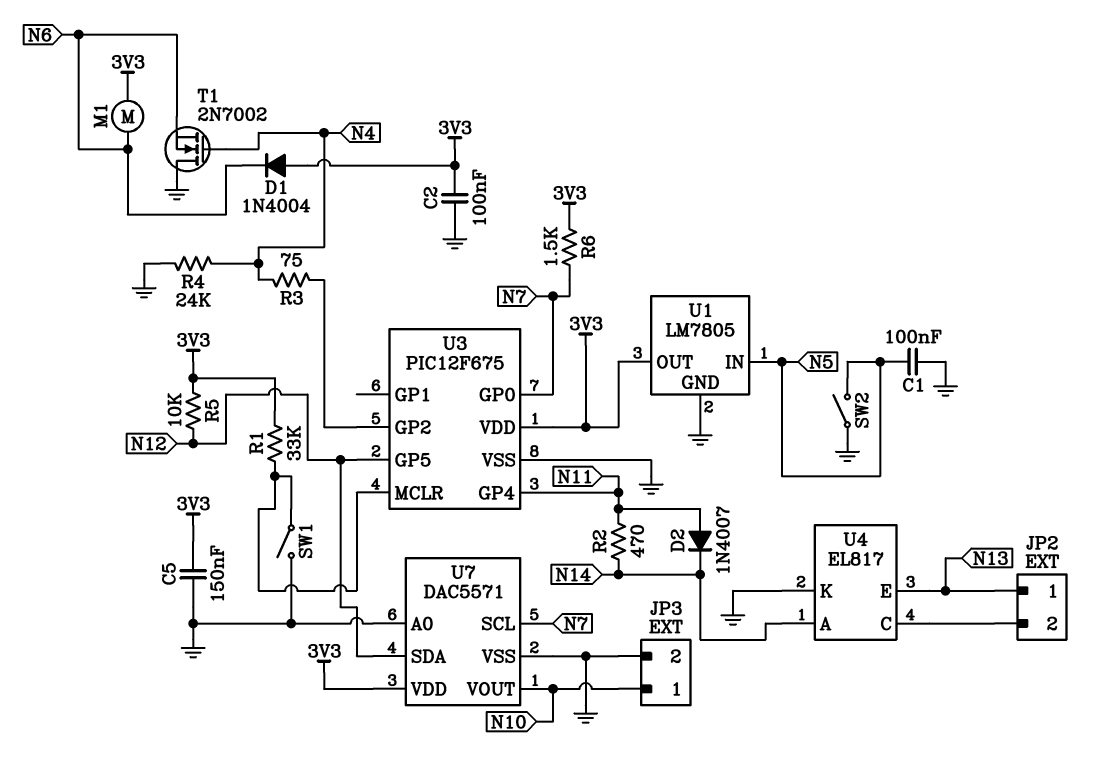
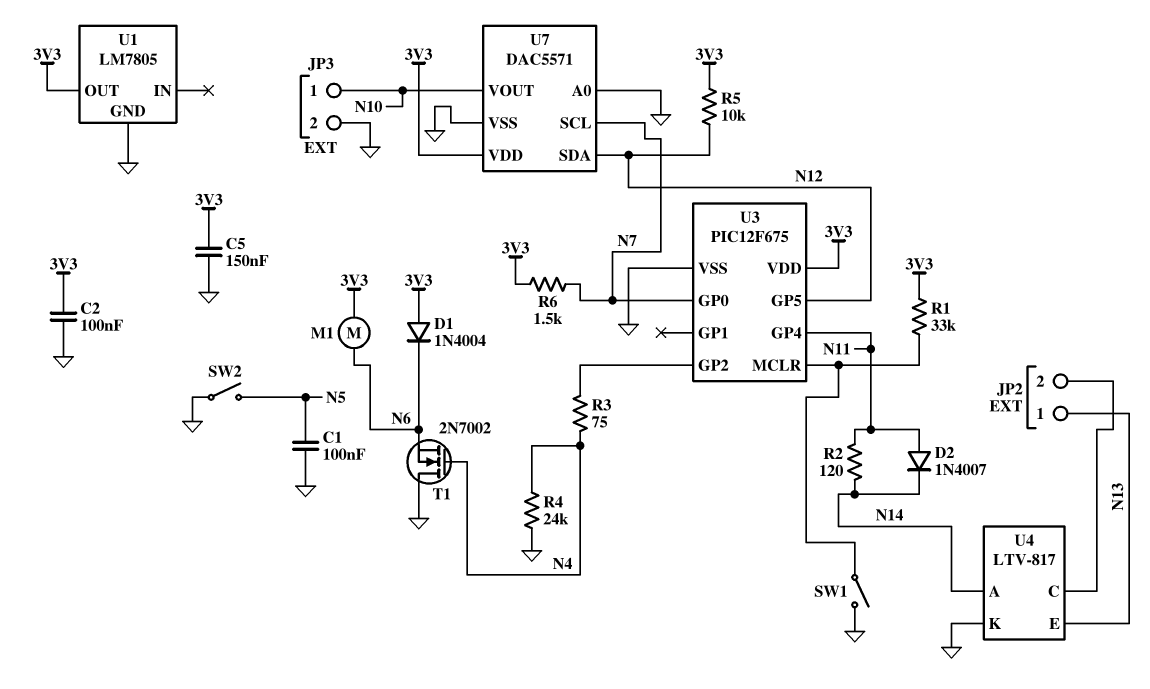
R2: 470 (N11, N14) -> 120 (N11, N14)
U1 pin IN: N5 -> none
U4: EL817 -> LTV-817

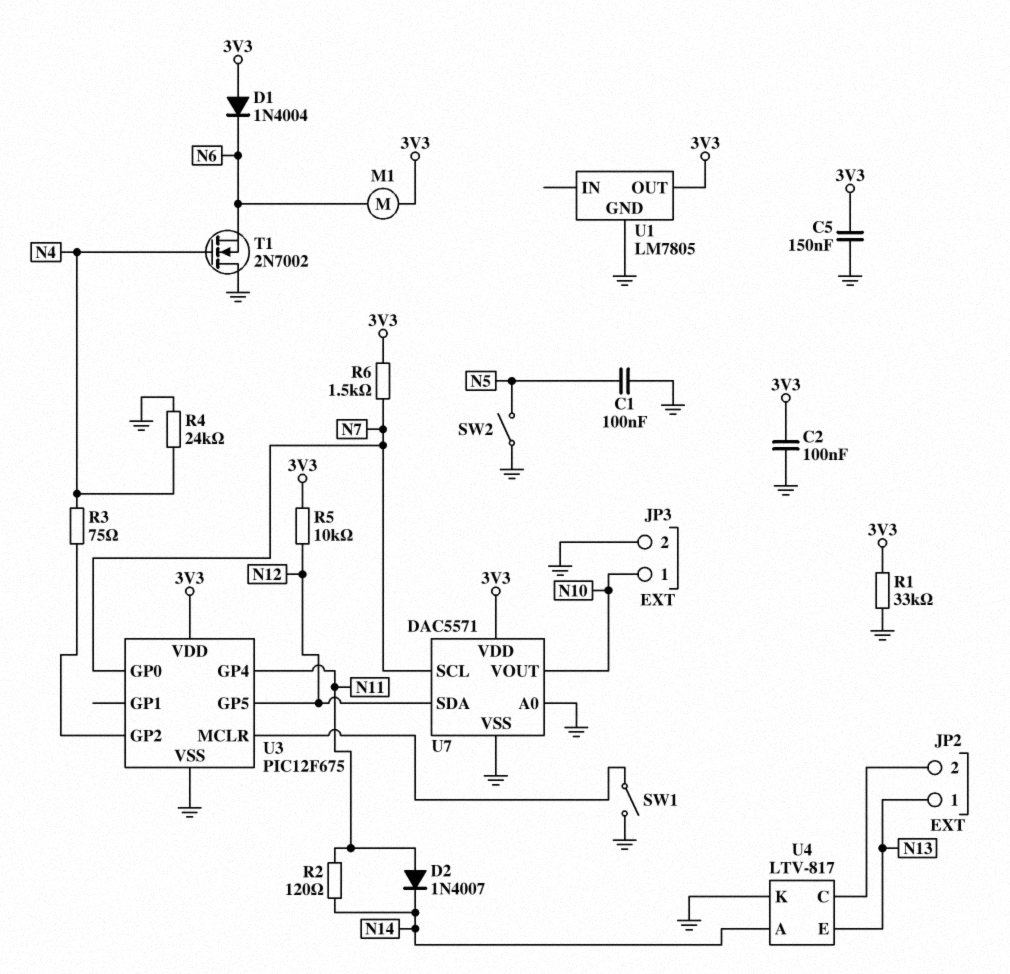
R1: 33k (3V3, U3/MCLR) -> 33k (3V3, GND)

